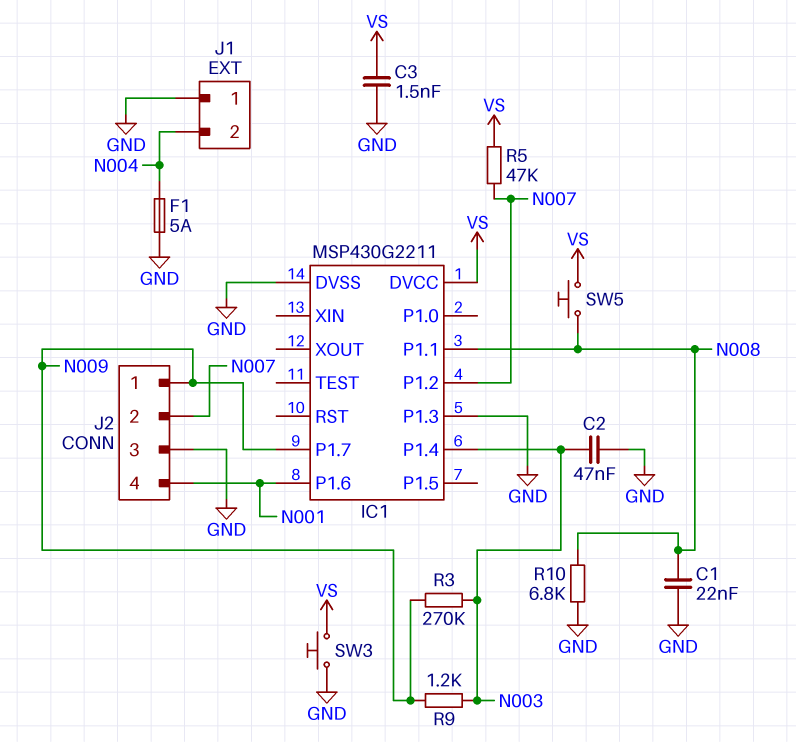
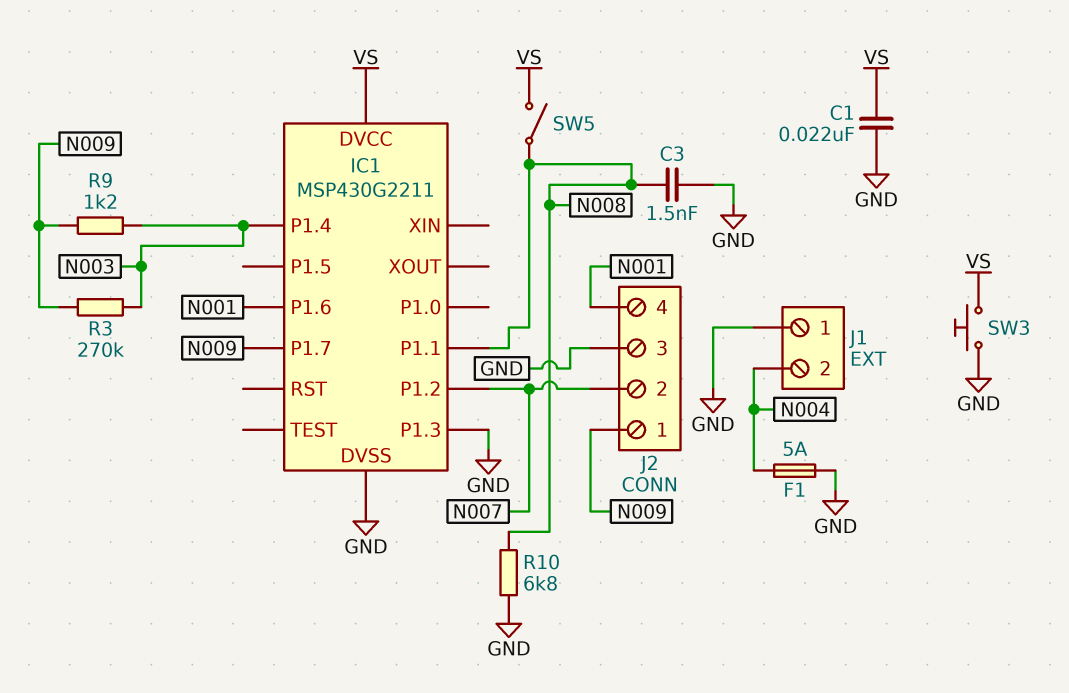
C1: 22nF (GND, N008) -> 22nF (GND, VS)
C2: 47nF (GND, N003) -> none
C3: 1.5nF (GND, VS) -> 1.5nF (GND, N008)
R5: 47k (N007, VS) -> none
SW5: button (N008, VS) -> switch (N008, VS)

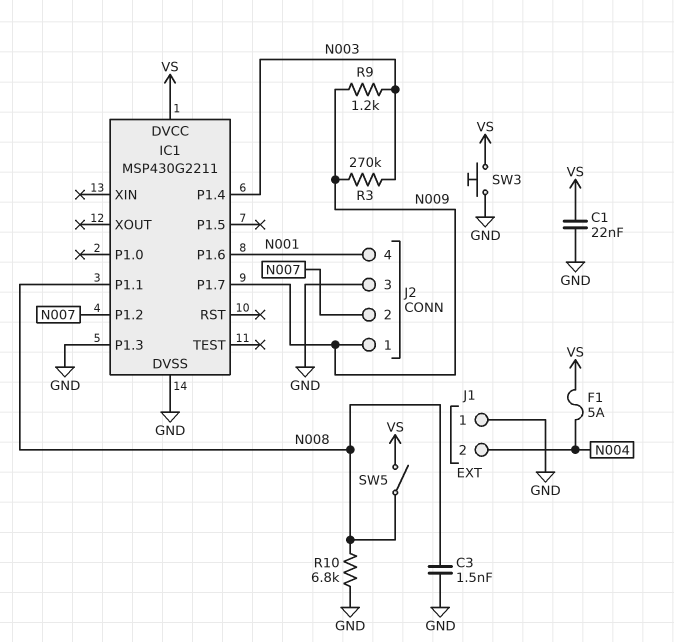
F1: 5A (GND, N004) -> 5A (N004, VS)

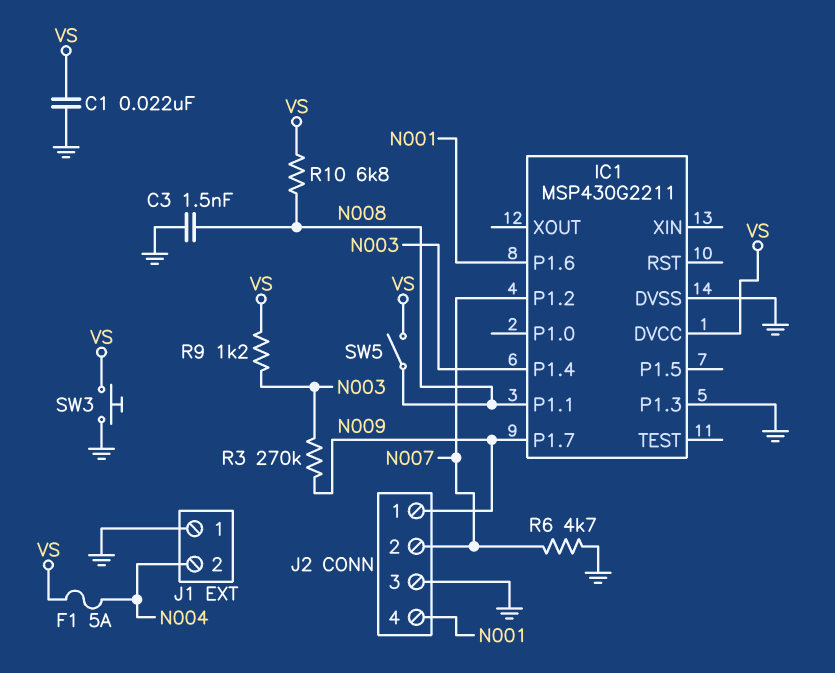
R6: none -> 4.7k (GND, N007)
R9: 1.2k (N003, N009) -> 1.2k (N003, VS)
R10: 6.8k (GND, N008) -> 6.8k (N008, VS)

